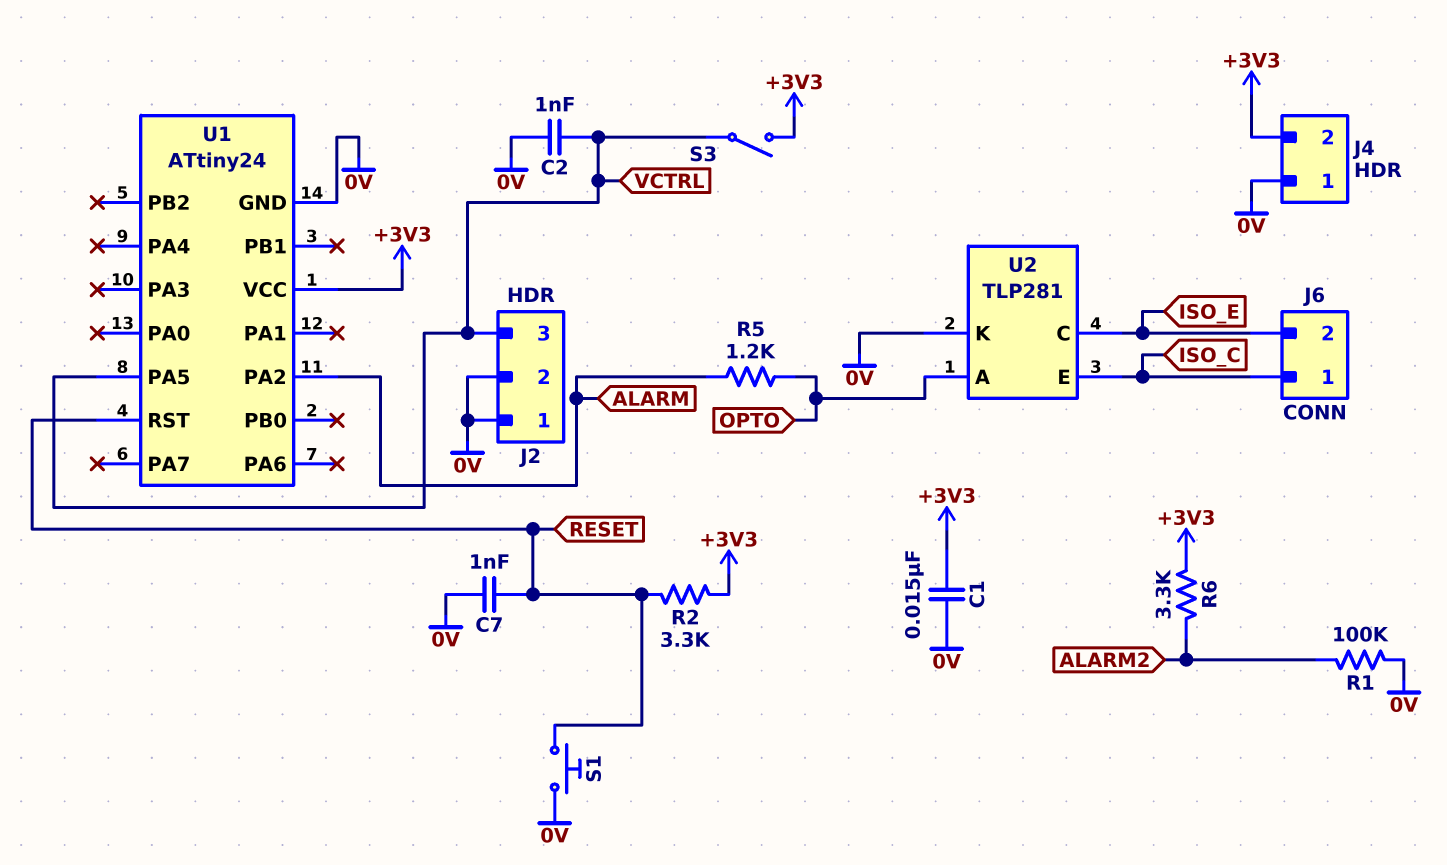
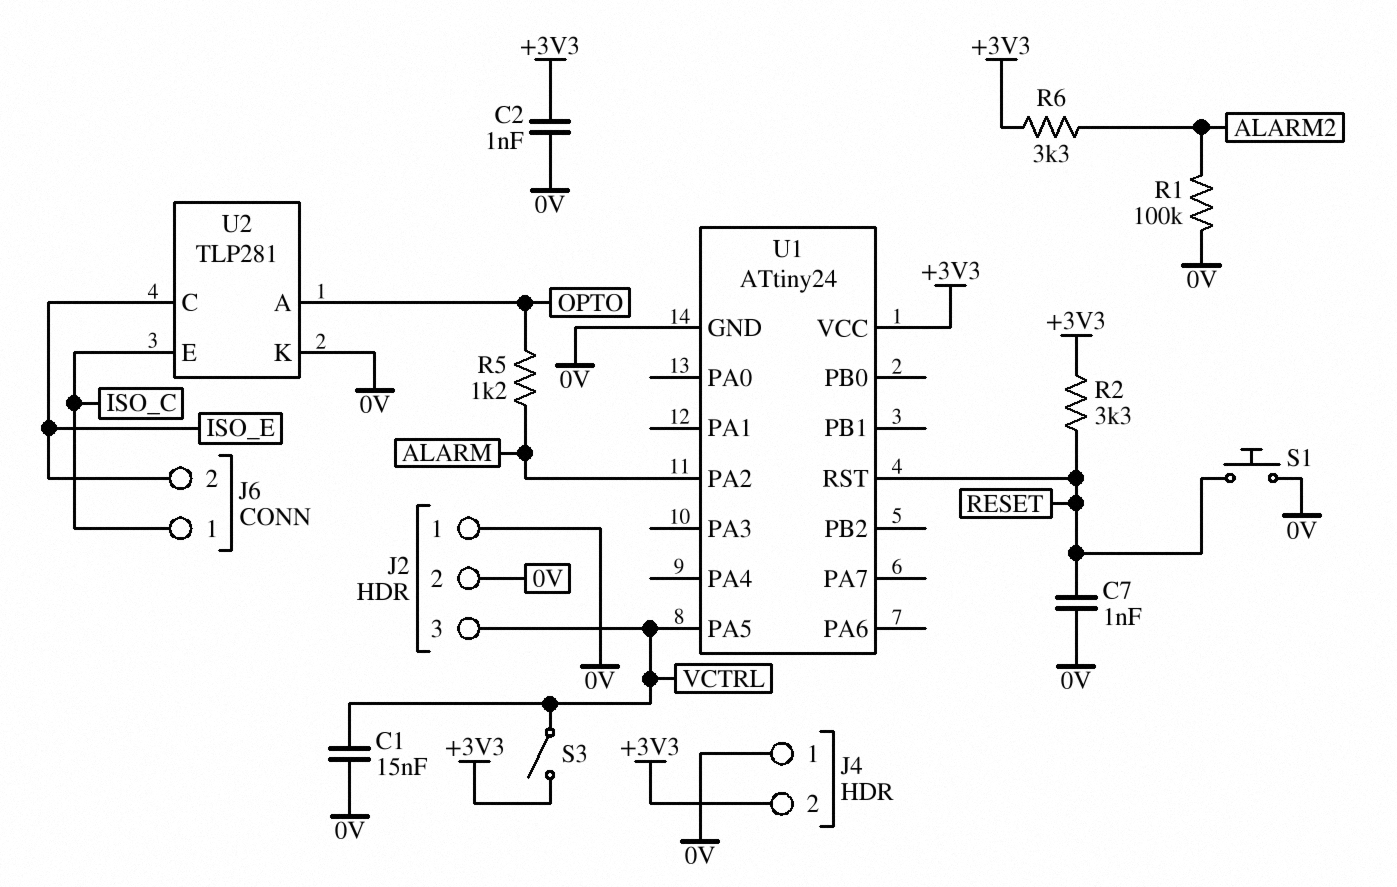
C1: 15nF (+3V3, 0V) -> 15nF (0V, VCTRL)
C2: 1nF (0V, VCTRL) -> 1nF (+3V3, 0V)

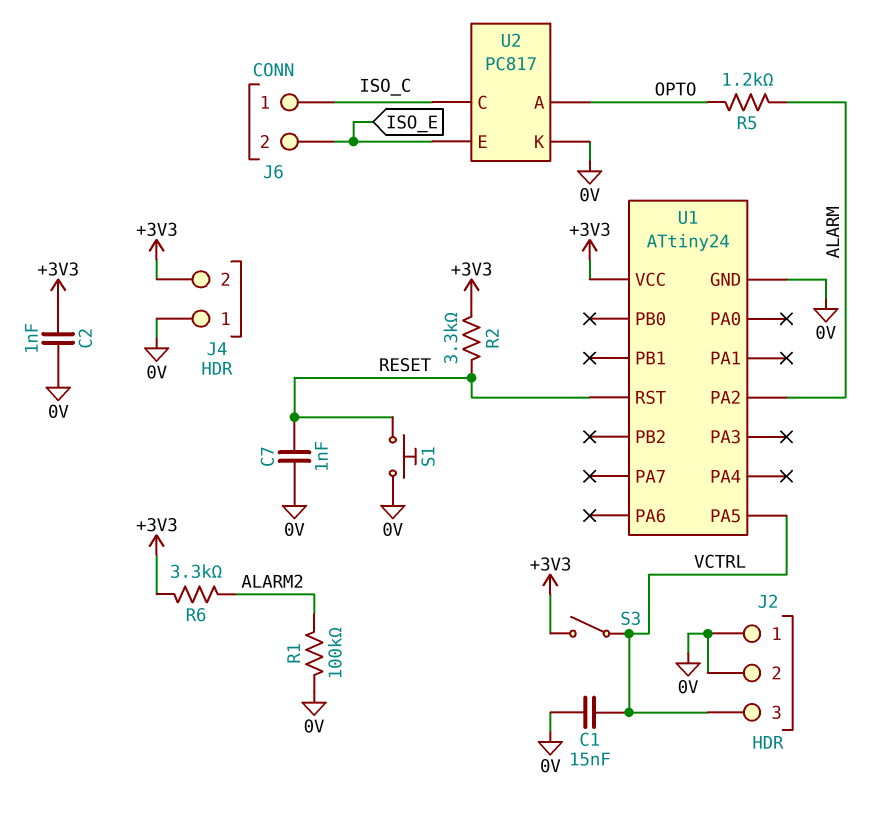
U2: TLP281 -> PC817
U2 pin C: ISO_E -> ISO_C
U2 pin E: ISO_C -> ISO_E

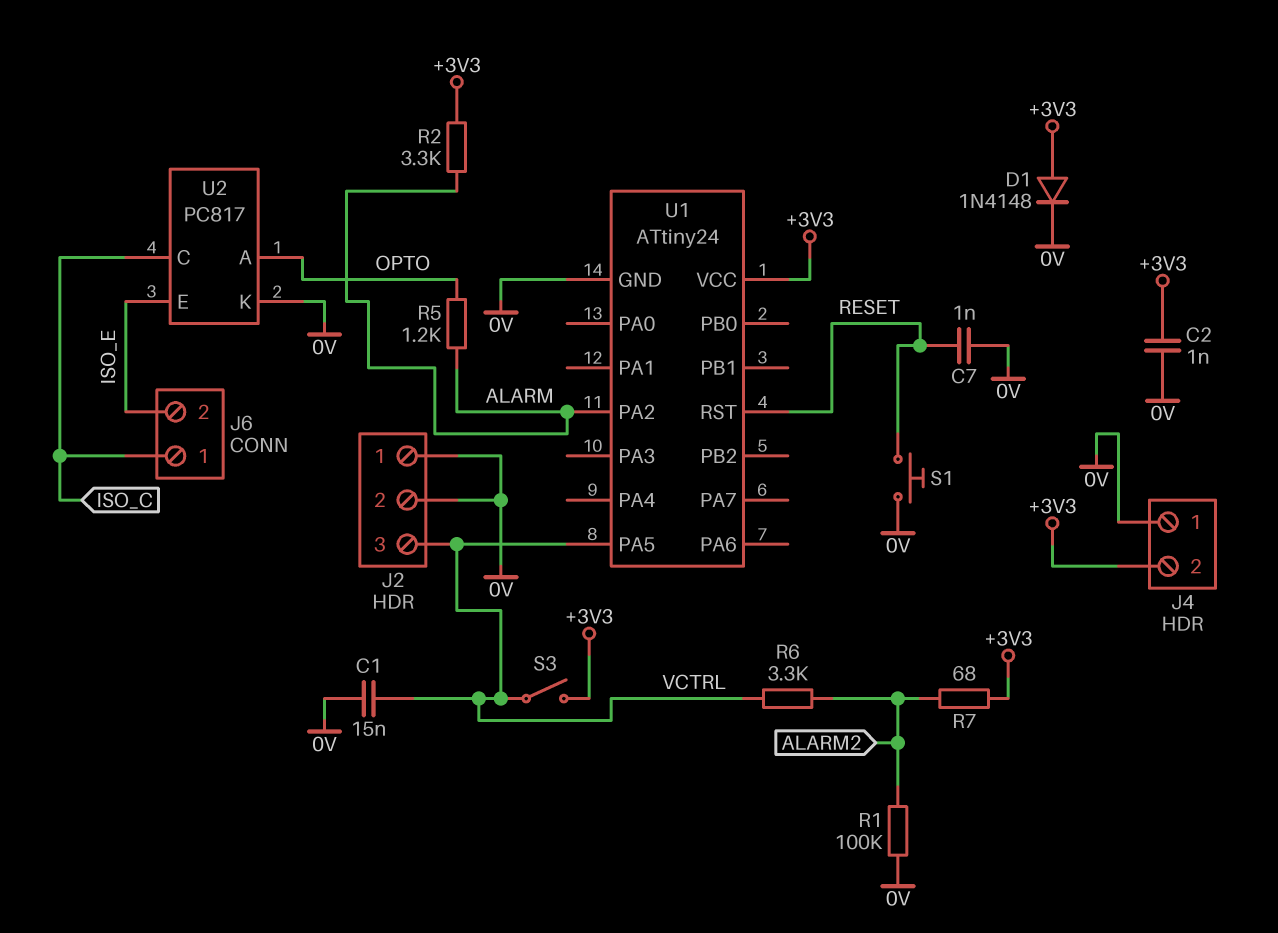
D1: none -> diode 1N4148 (A +3V3, K 0V)
R2: 3.3k (+3V3, RESET) -> 3.3k (+3V3, ALARM)
R6: 3.3k (+3V3, ALARM2) -> 3.3k (ALARM2, VCTRL)
R7: none -> 68 (+3V3, ALARM2)

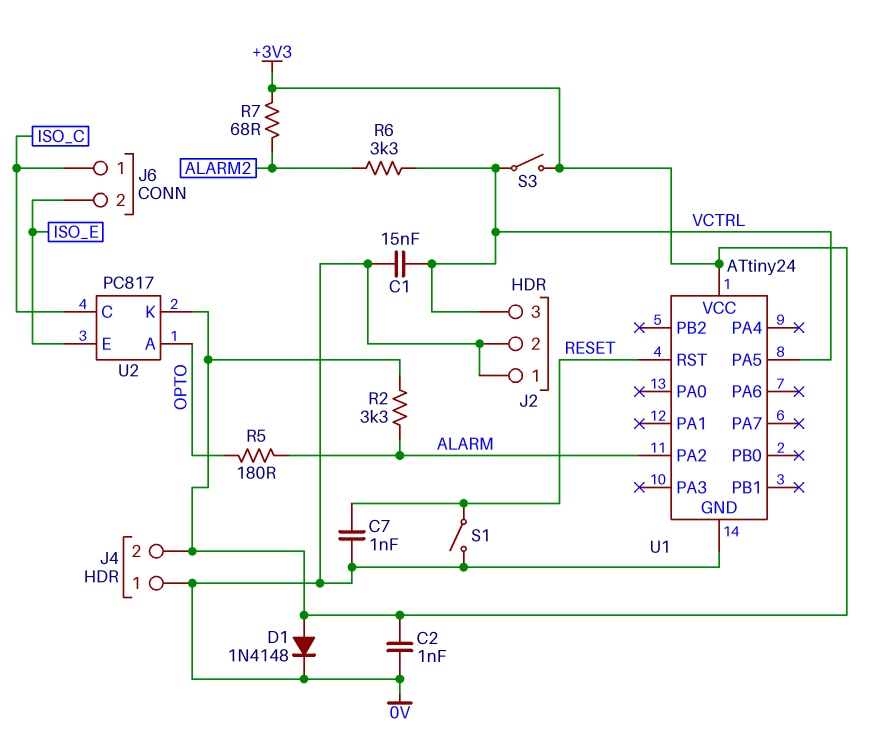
R1: 100k (0V, ALARM2) -> none
R5: 1.2k (ALARM, OPTO) -> 180 (ALARM, OPTO)
S1: button (0V, RESET) -> switch (0V, RESET)
U2 pin K: 0V -> +3V3

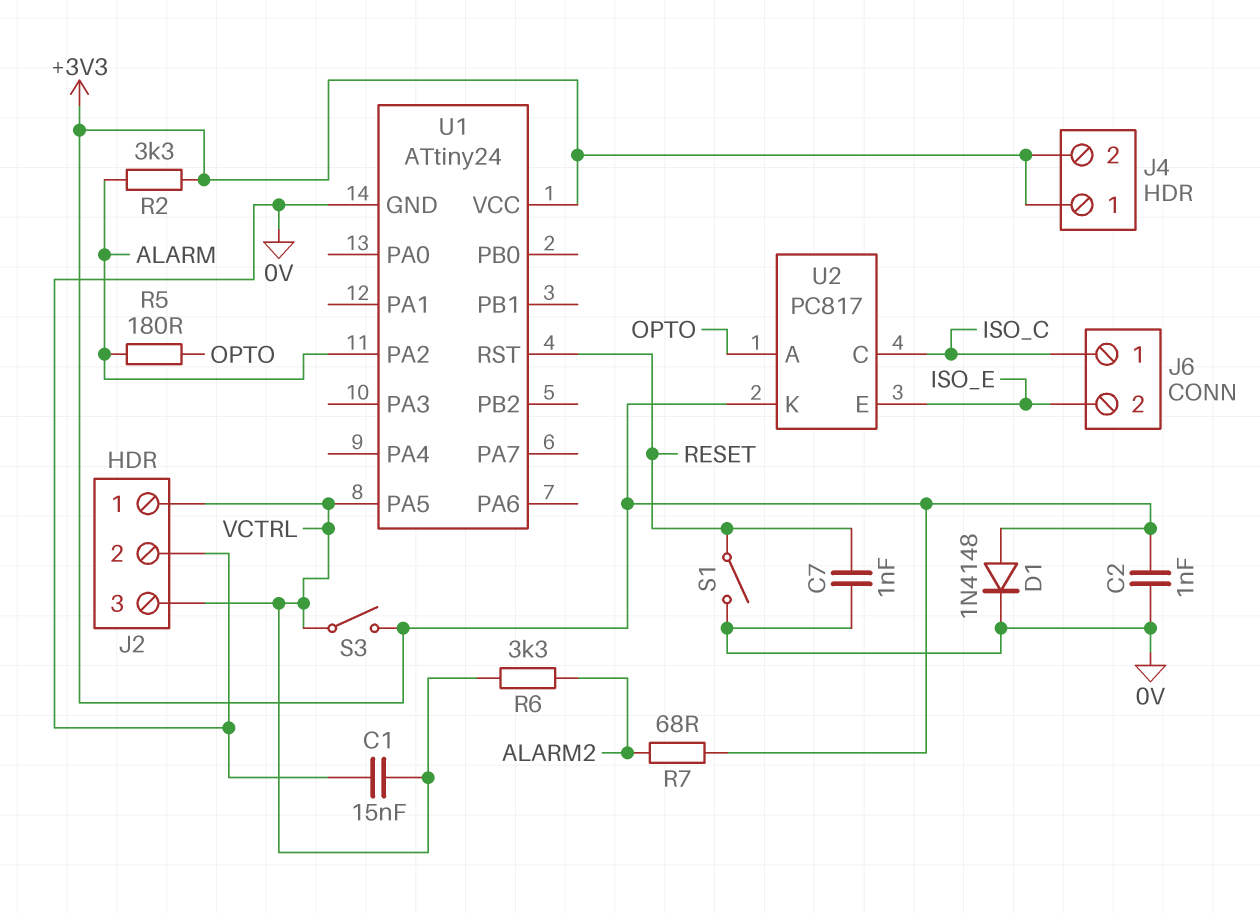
J2 pin 1: 0V -> VCTRL
J4 pin 1: 0V -> +3V3

